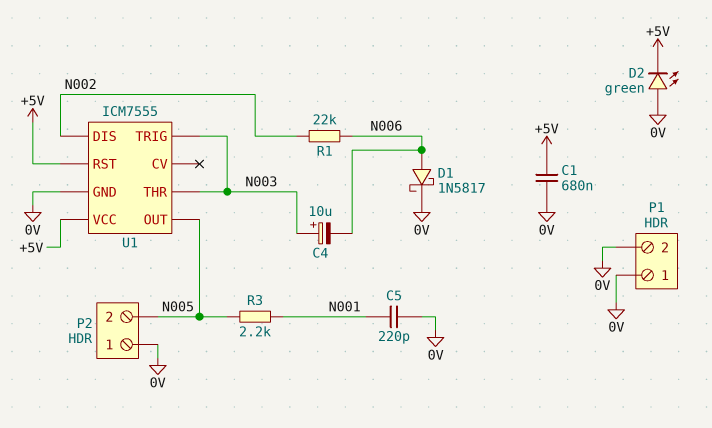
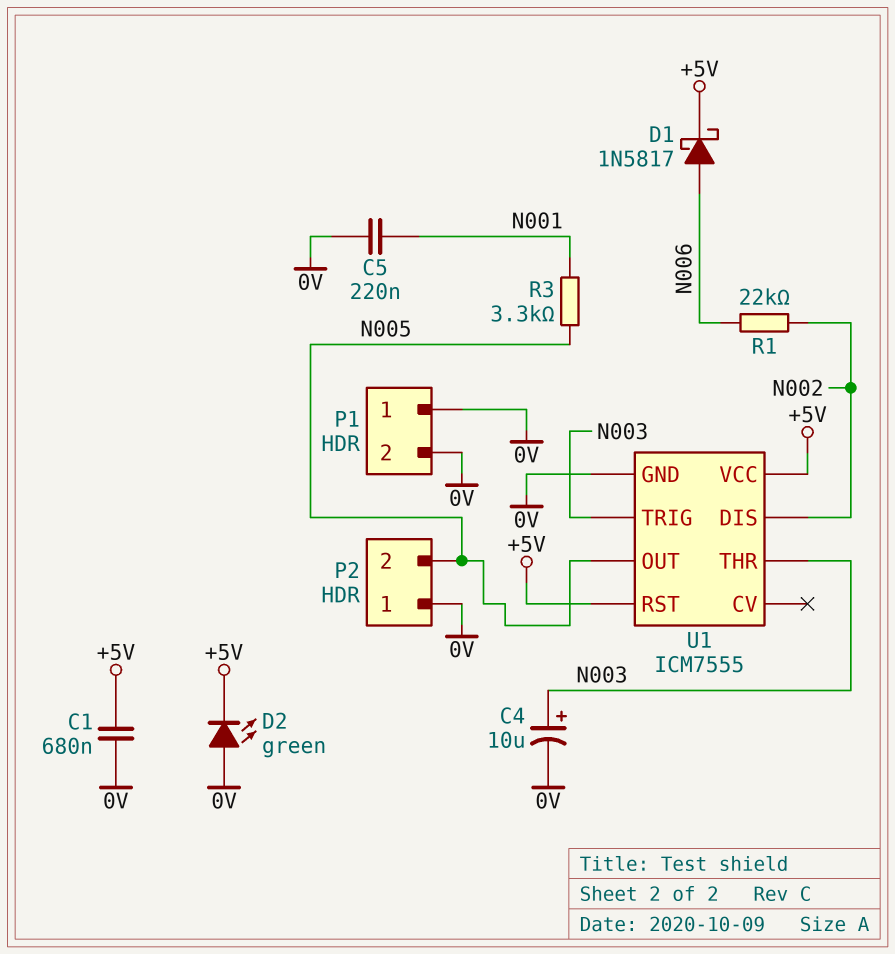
C4: 10uF (plus N003, minus N006) -> 10uF (plus N003, minus 0V)
C5: 220pF (0V, N001) -> 220nF (0V, N001)
D1: schottky 1N5817 (A N006, K 0V) -> schottky 1N5817 (A N006, K +5V)
R3: 2.2k (N001, N005) -> 3.3k (N001, N005)

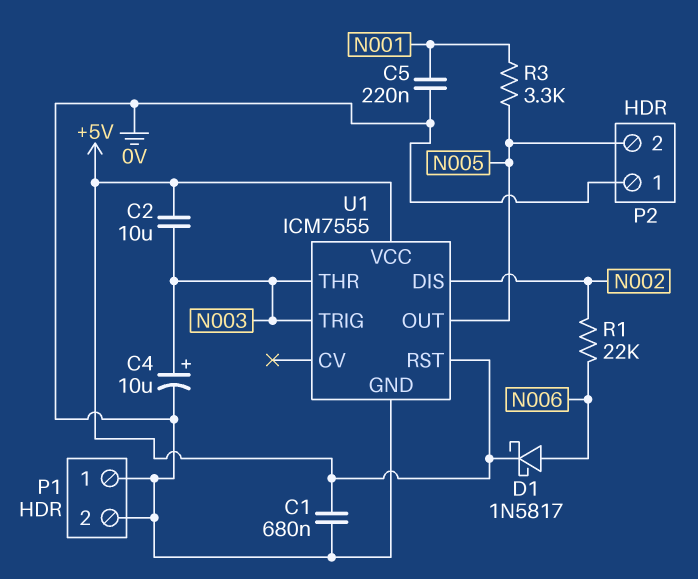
C2: none -> 10uF (+5V, N003)
D2: LED green (A 0V, K +5V) -> none

